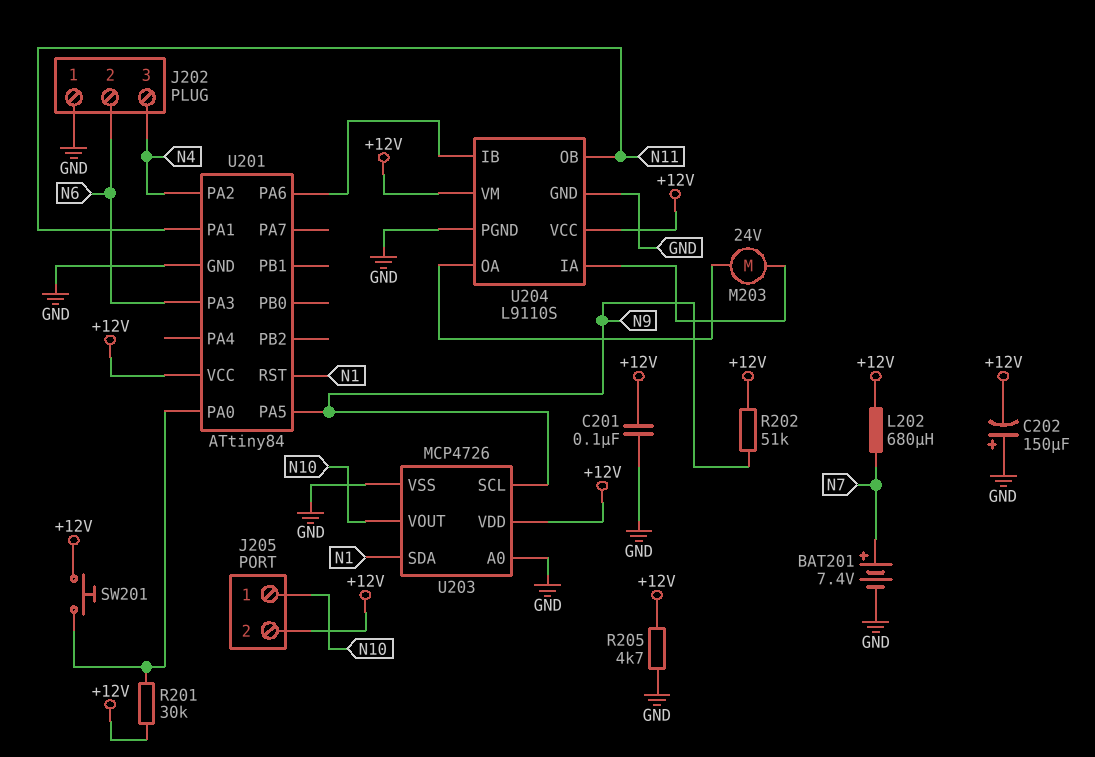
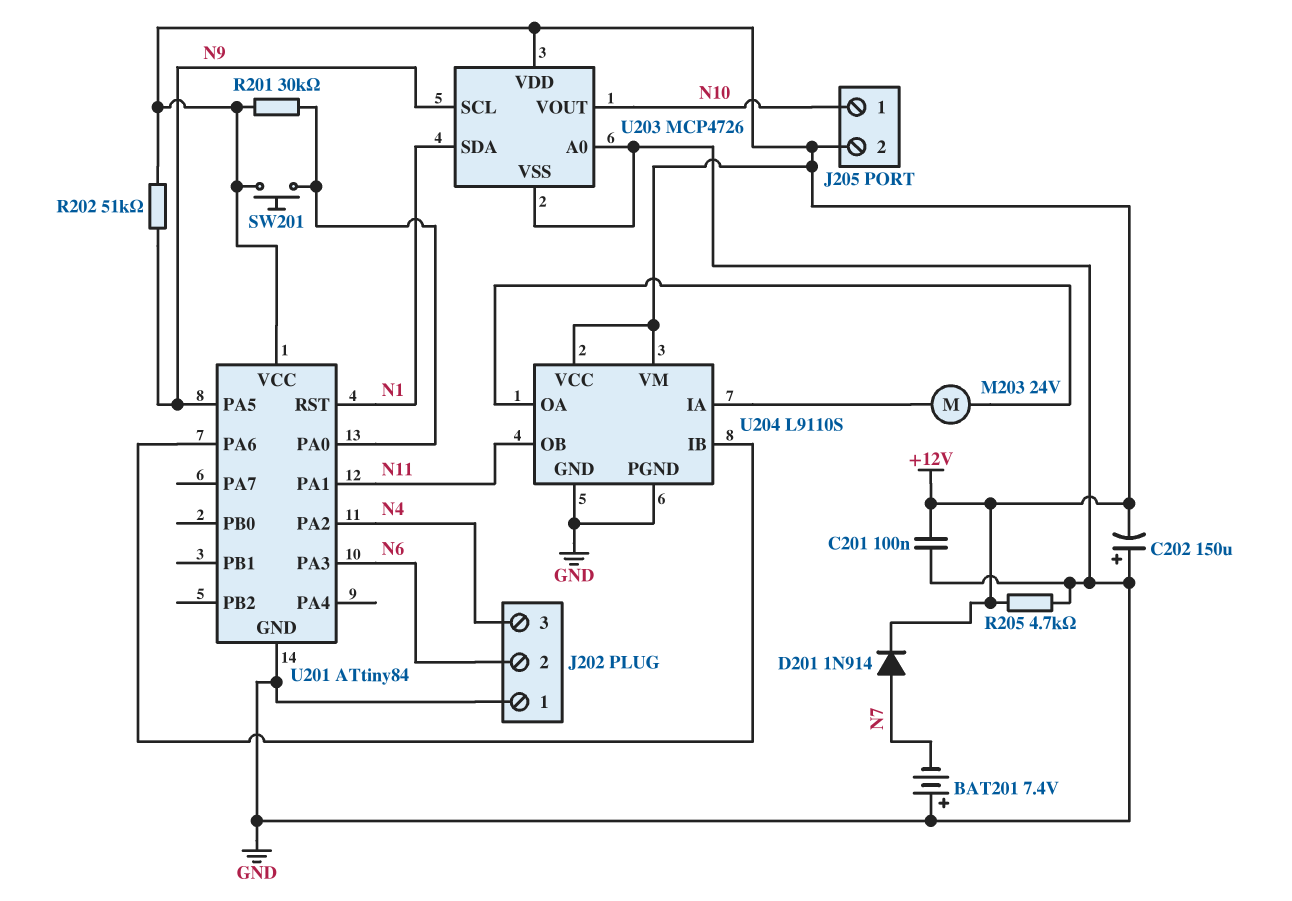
BAT201: 7.4V (plus N7, minus GND) -> 7.4V (plus GND, minus N7)
D201: none -> diode 1N914 (A N7, K +12V)
L202: 680uH (+12V, N7) -> none

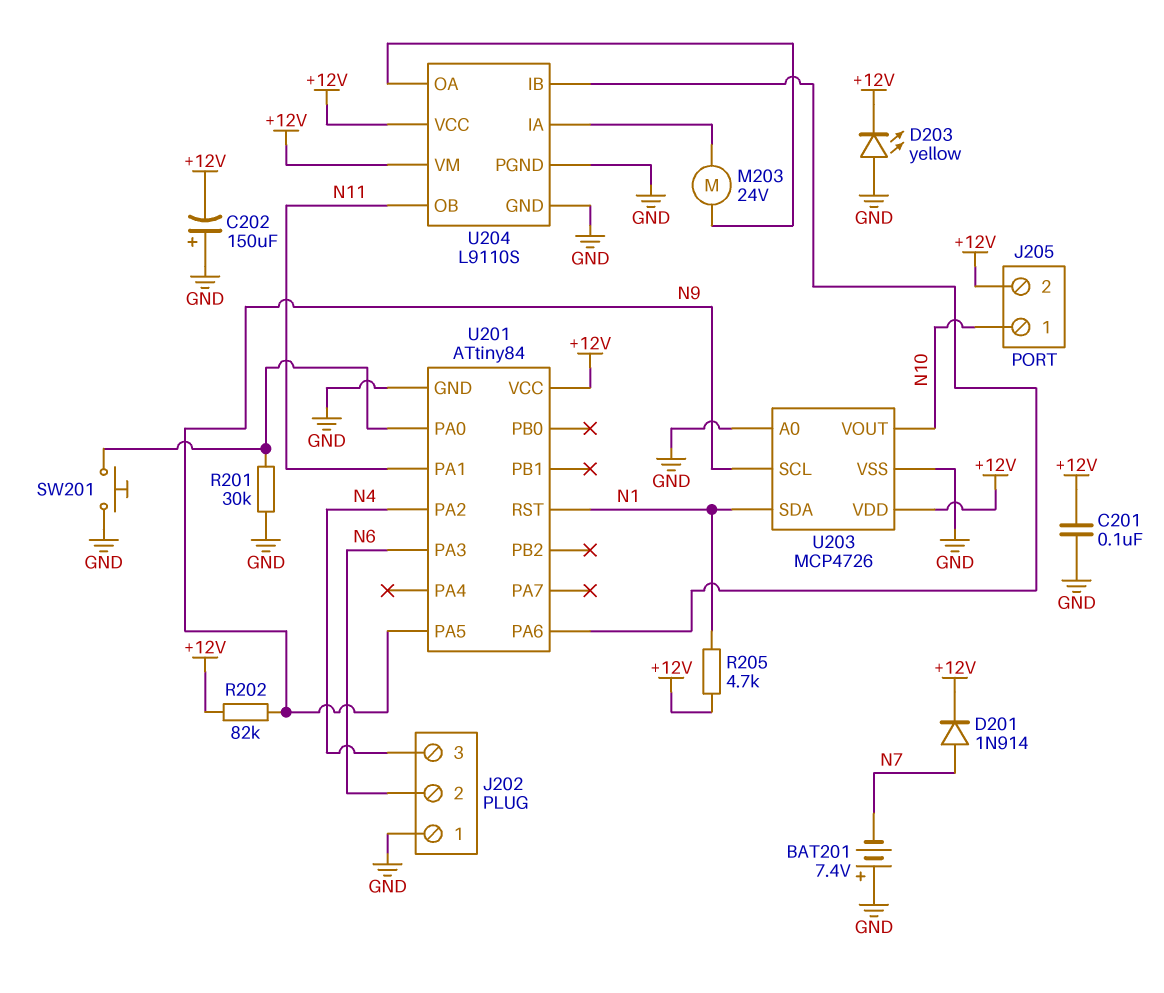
D203: none -> LED yellow (A GND, K +12V)
R201: 30k (+12V, U201/PA0) -> 30k (GND, U201/PA0)
R202: 51k (+12V, N9) -> 82k (+12V, N9)
R205: 4.7k (+12V, GND) -> 4.7k (+12V, N1)
SW201: button (+12V, U201/PA0) -> button (GND, U201/PA0)

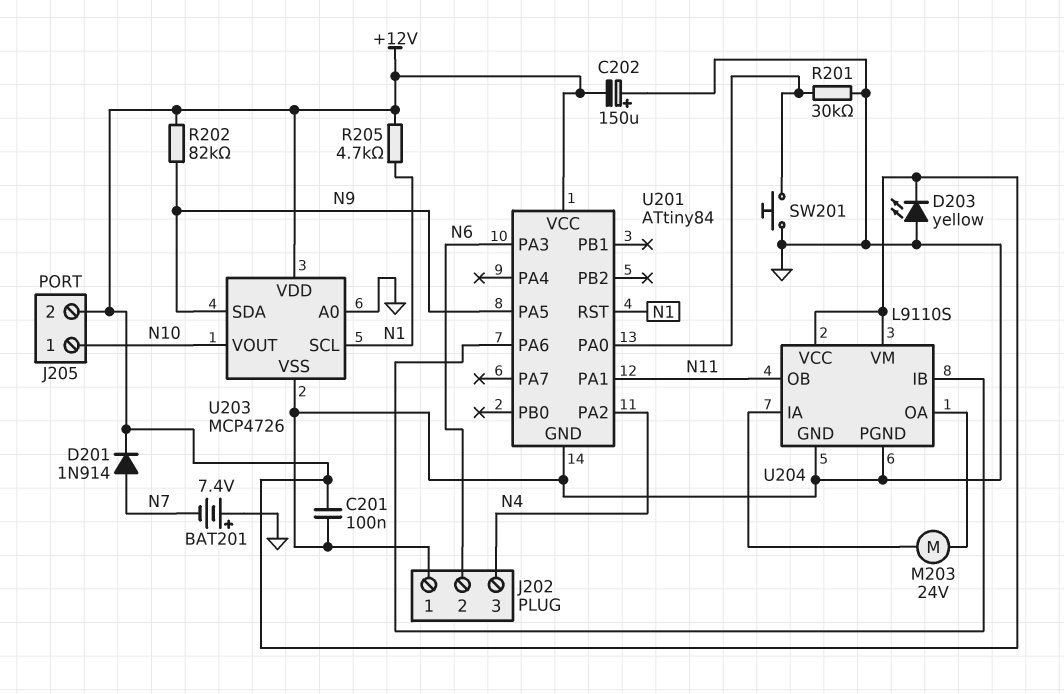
U203 pin SCL: N9 -> N1
U203 pin SDA: N1 -> N9

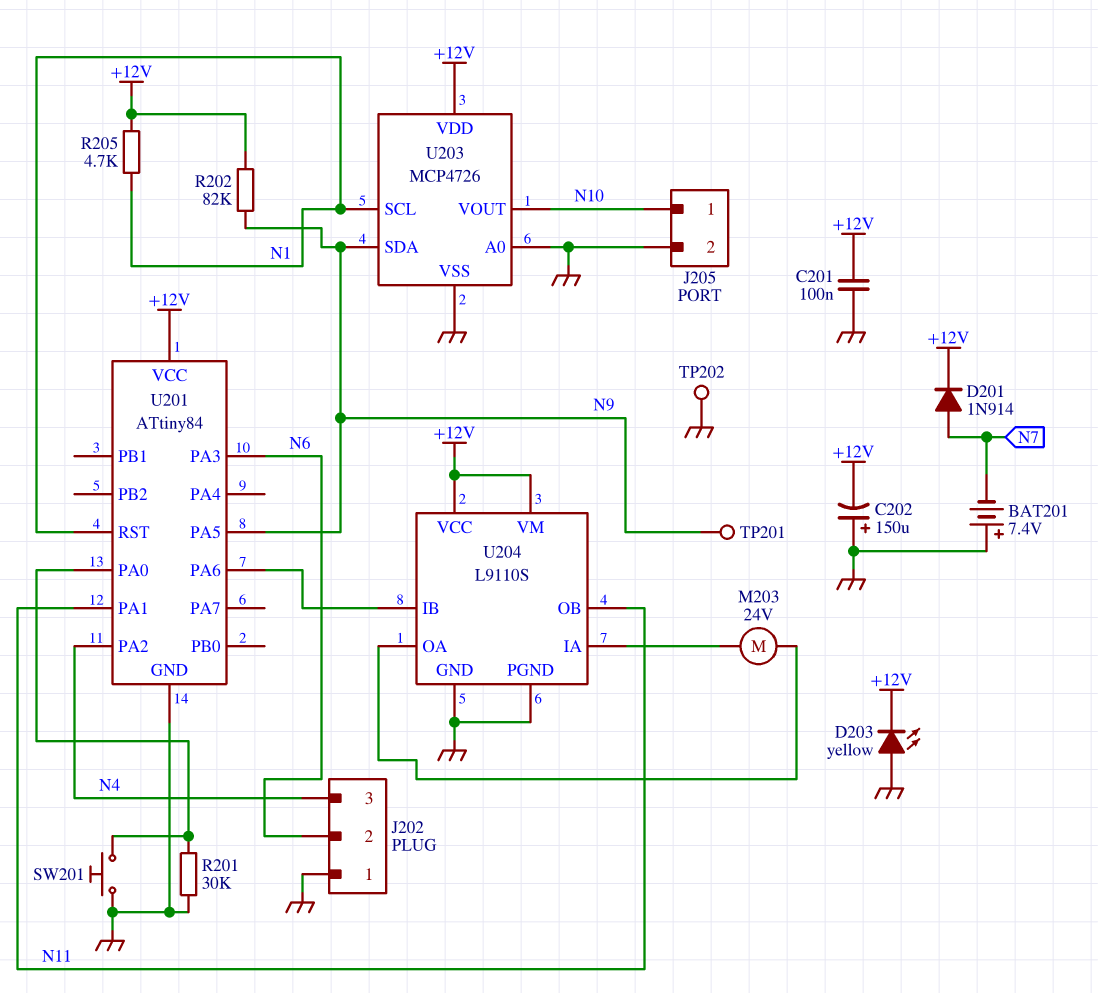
J205 pin 2: +12V -> GND
TP201: none -> test point (N9)
TP202: none -> test point (GND)

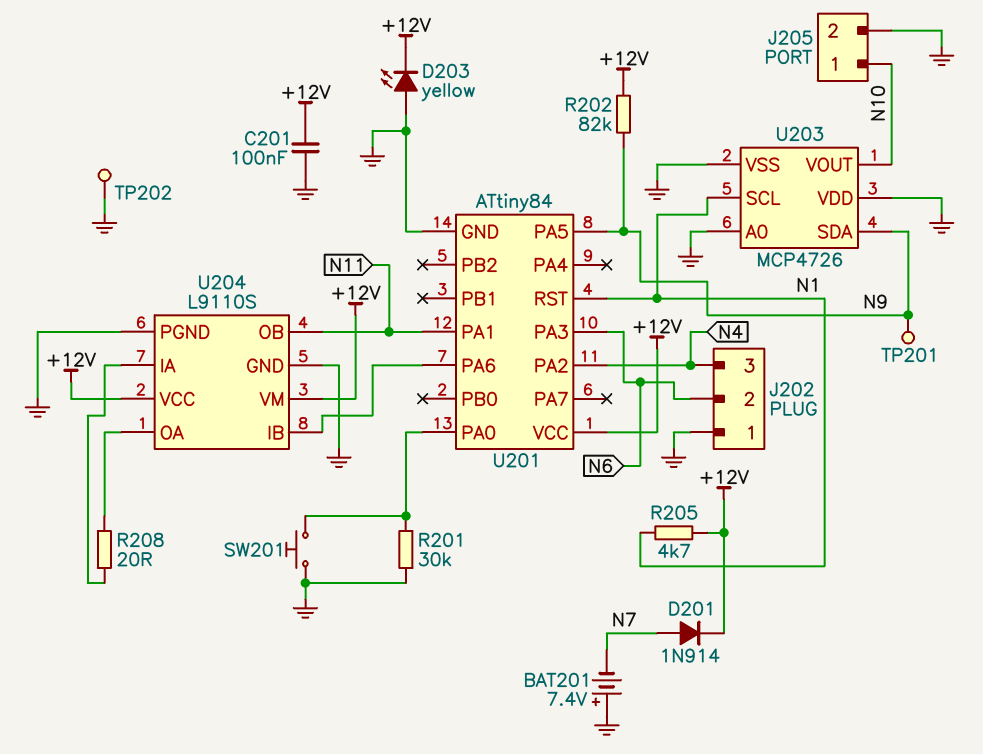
C202: 150uF (plus GND, minus +12V) -> none
M203: motor 24V (U204/IA, U204/OA) -> none
R208: none -> 20 (U204/IA, U204/OA)
U203 pin VDD: +12V -> GND

